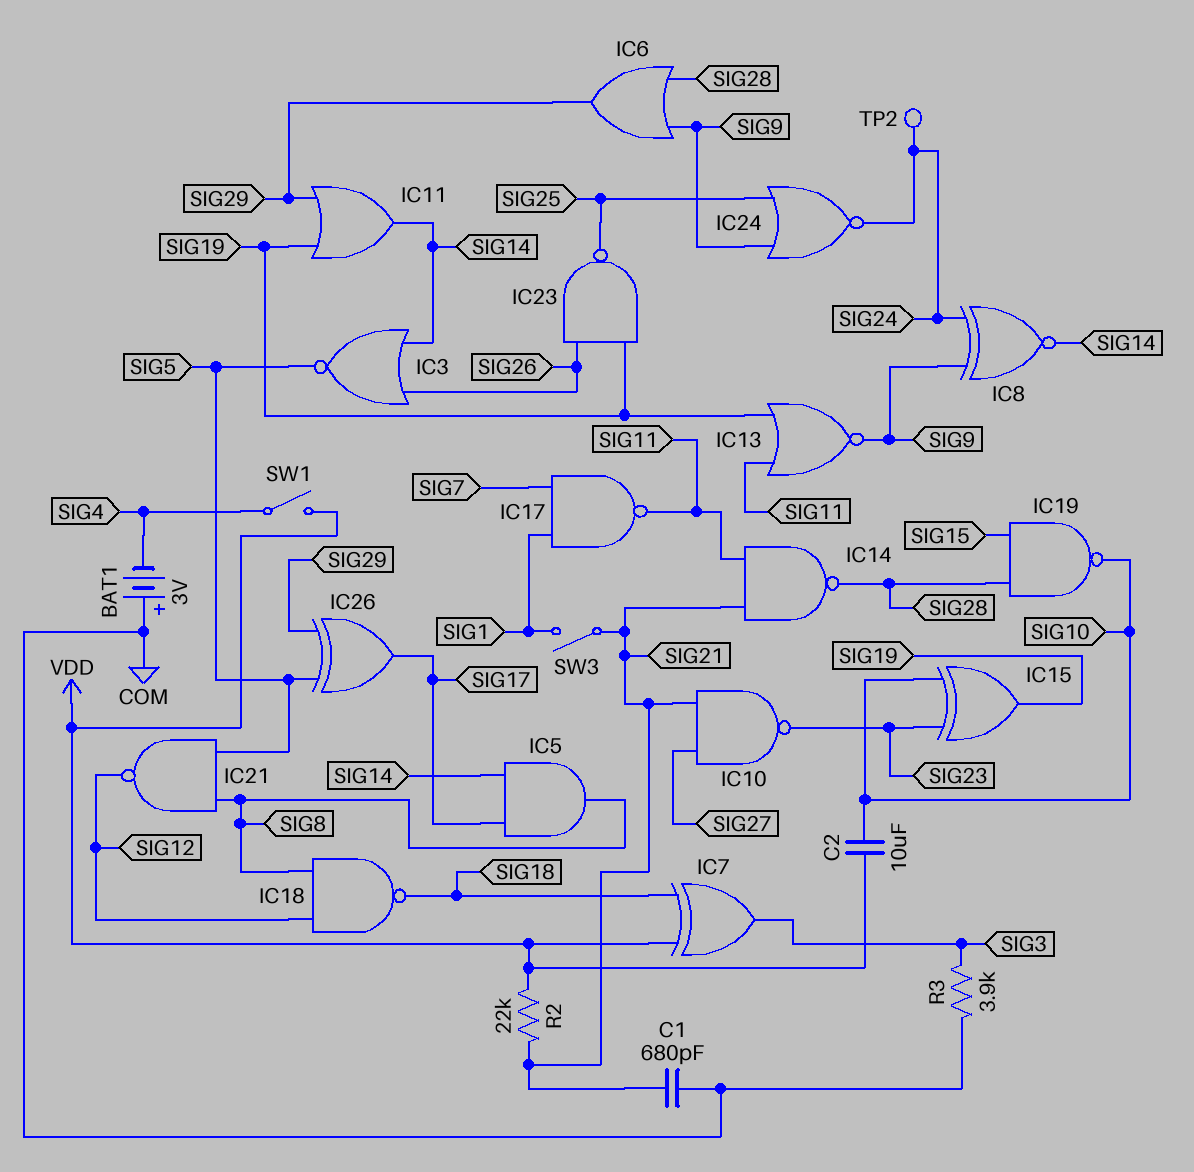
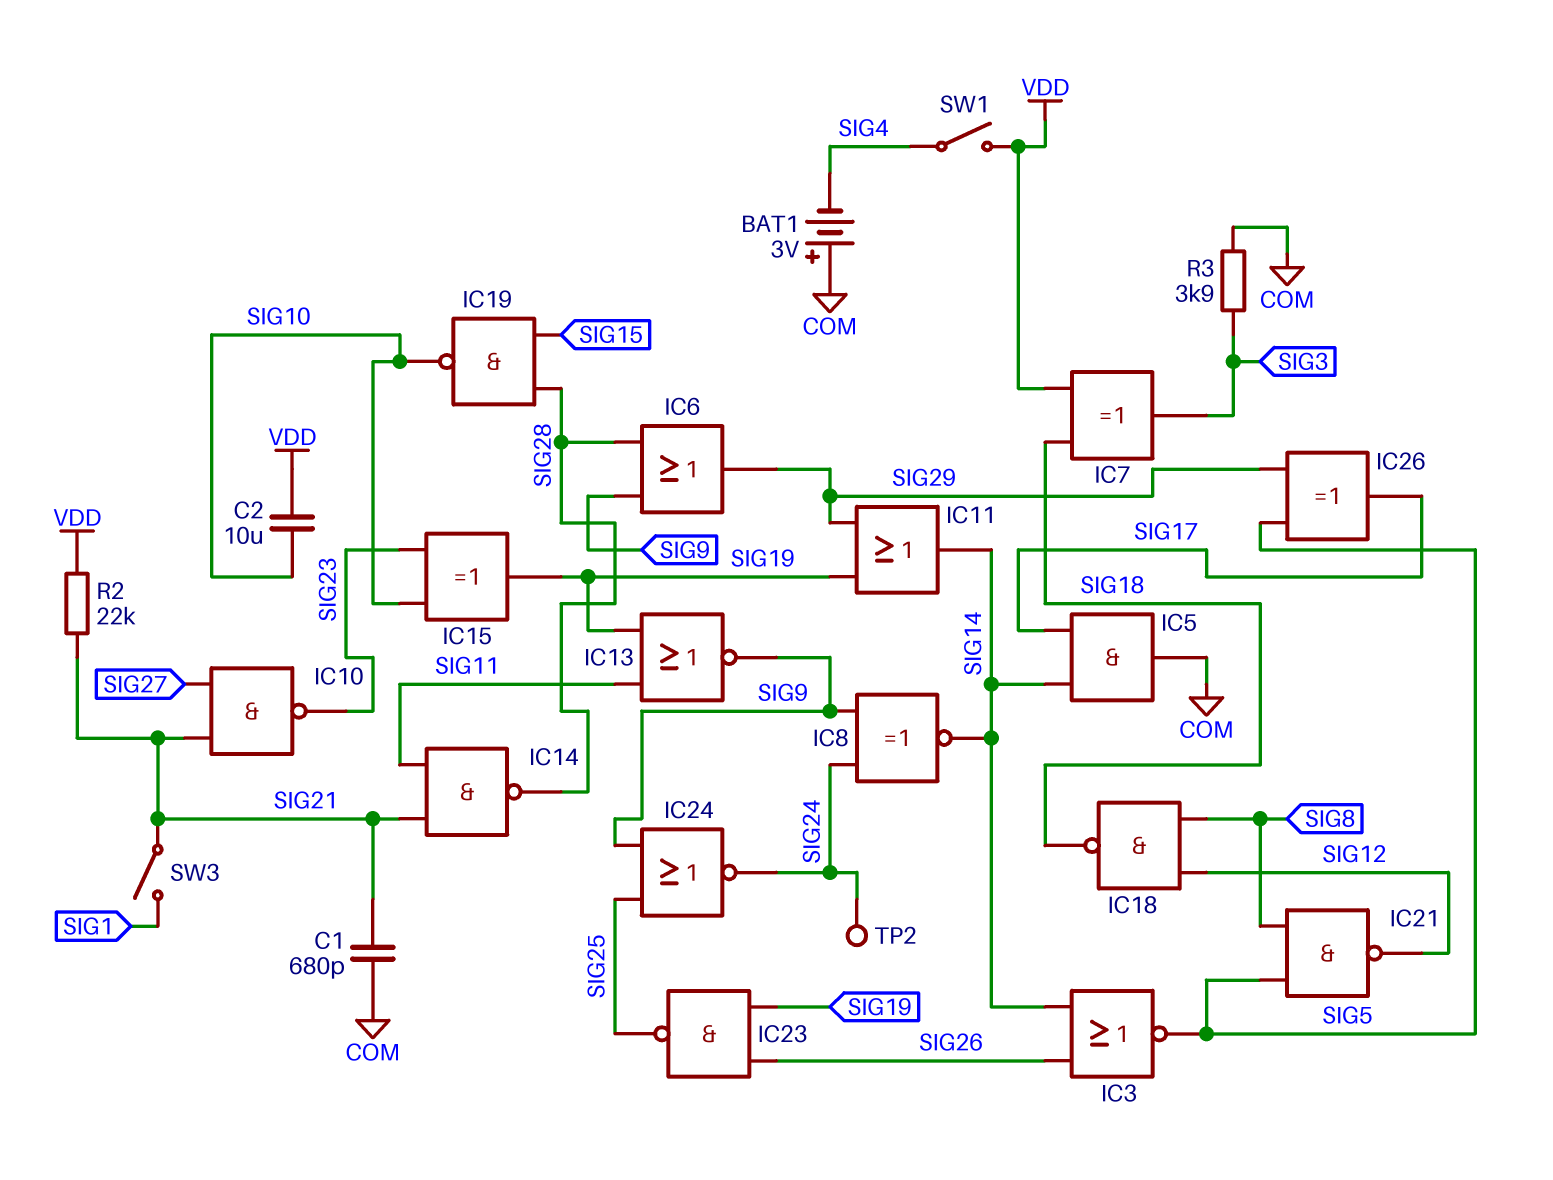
IC5: AND (in SIG14, in SIG17, out SIG8) -> AND (in SIG14, in SIG17, out COM)
IC17: NAND (in SIG1, in SIG7, out SIG11) -> none

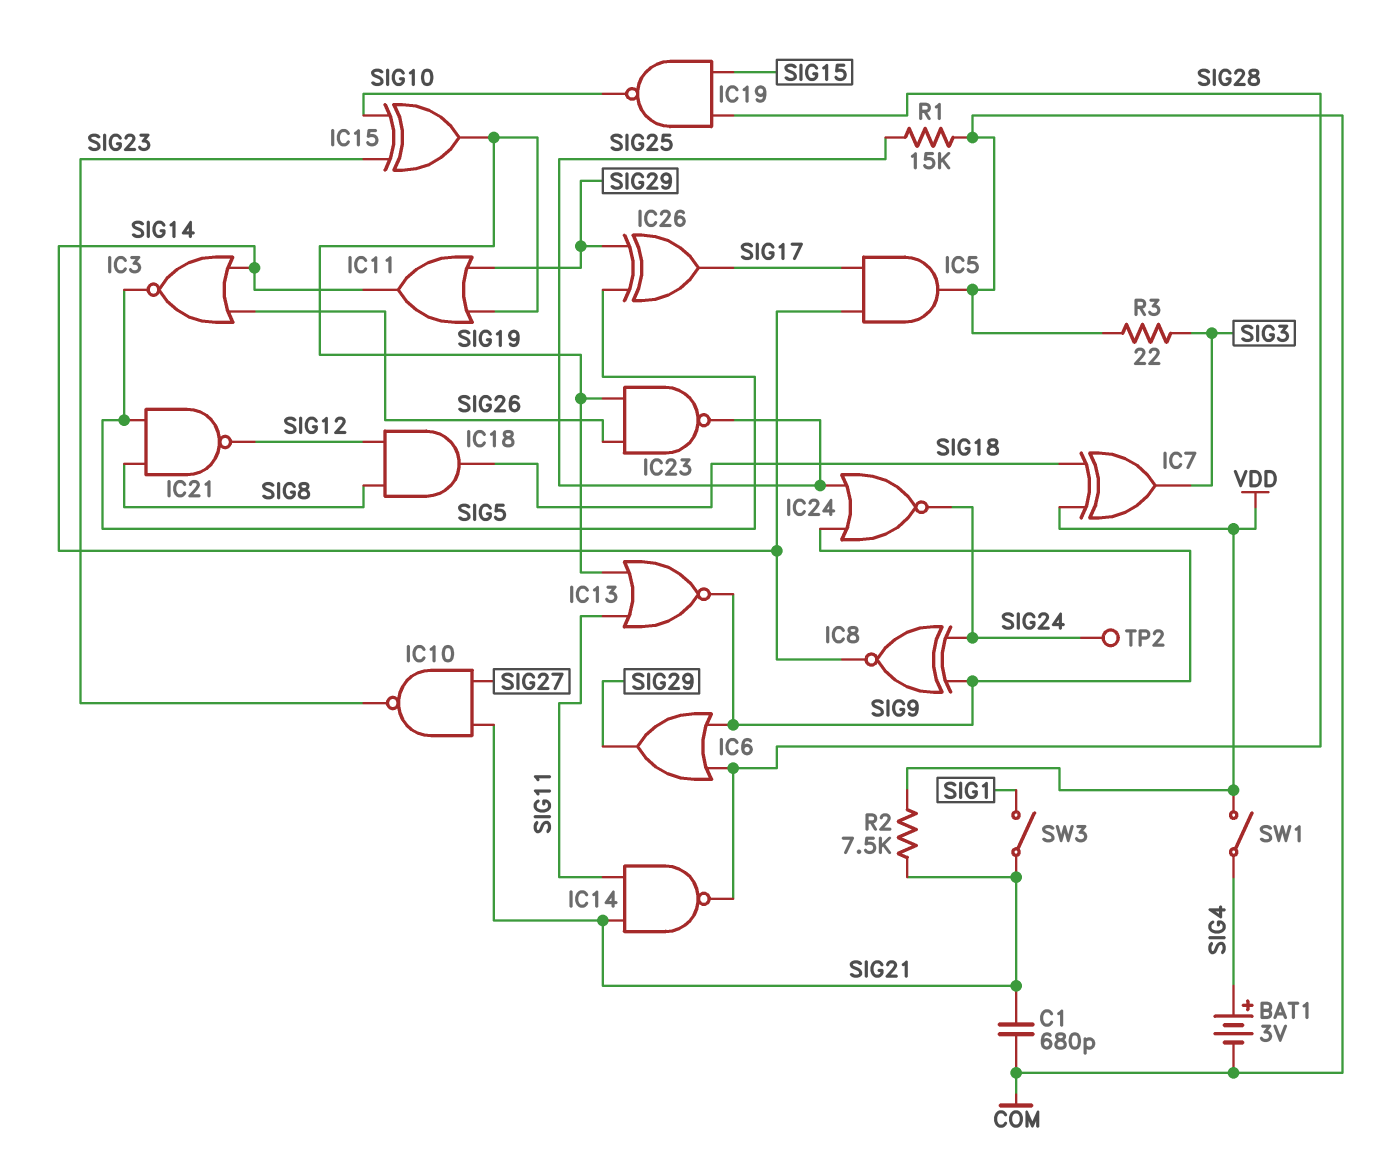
BAT1: 3V (plus COM, minus SIG4) -> 3V (plus SIG4, minus COM)
C2: 10uF (SIG10, VDD) -> none
IC18: NAND (in SIG8, in SIG12, out SIG18) -> AND (in SIG8, in SIG12, out SIG18)
R1: none -> 15k (COM, SIG25)
R2: 22k (SIG21, VDD) -> 7.5k (SIG21, VDD)
R3: 3.9k (COM, SIG3) -> 22 (COM, SIG3)

